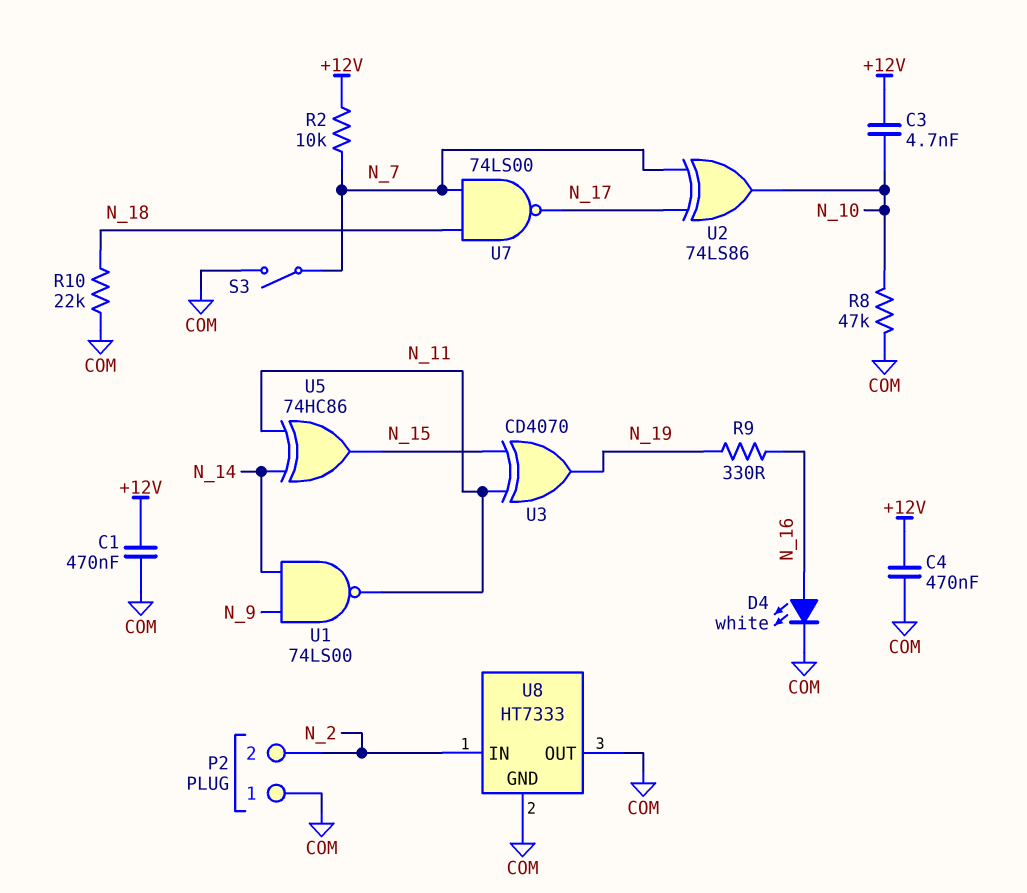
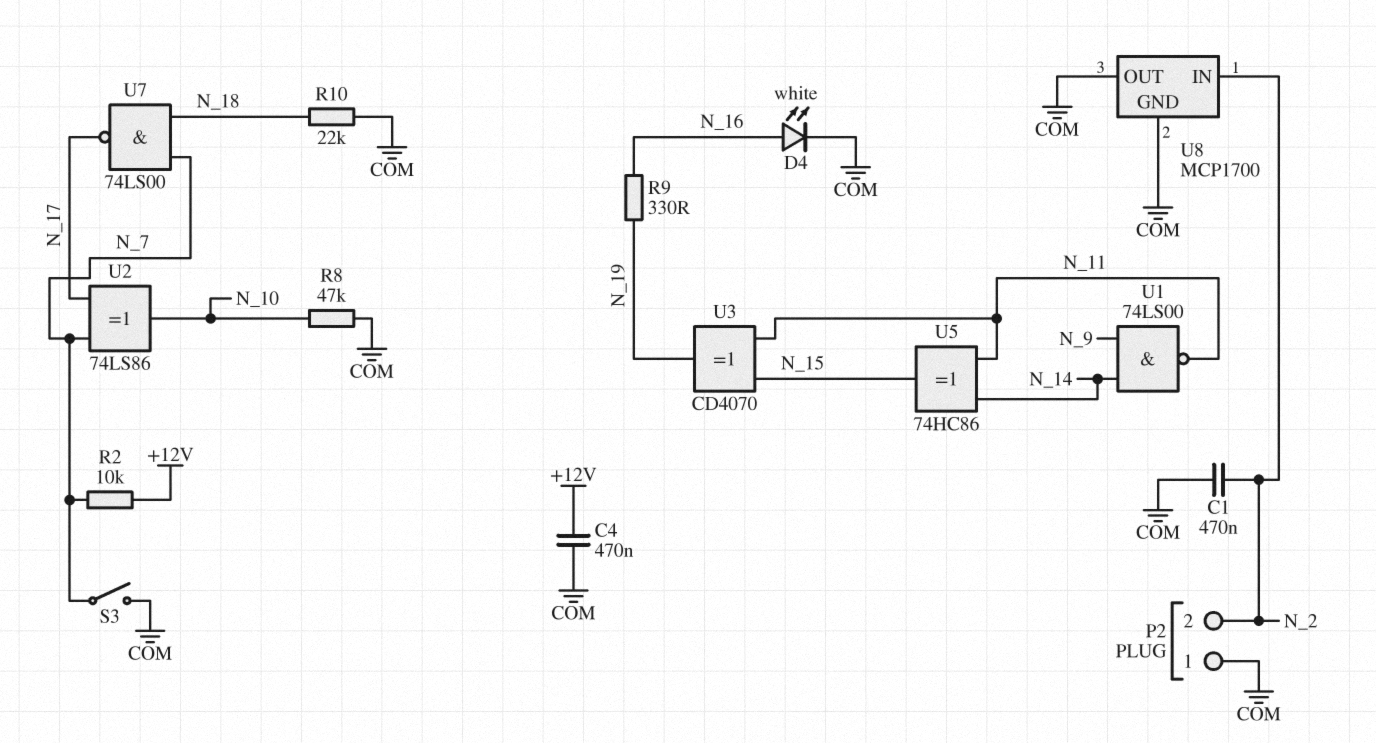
C1: 470nF (+12V, COM) -> 470nF (COM, N_2)
C3: 4.7nF (+12V, N_10) -> none
U8: HT7333 -> MCP1700

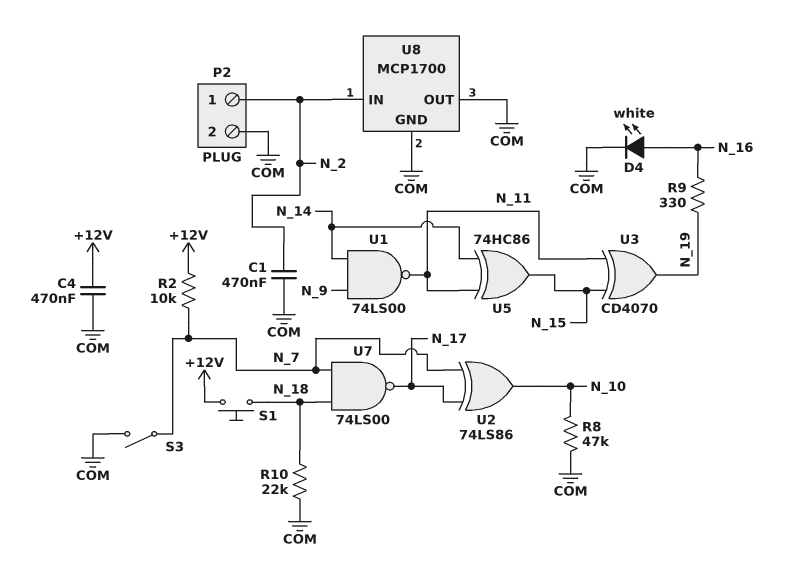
P2 pin 1: COM -> N_2
P2 pin 2: N_2 -> COM
S1: none -> button (+12V, N_18)

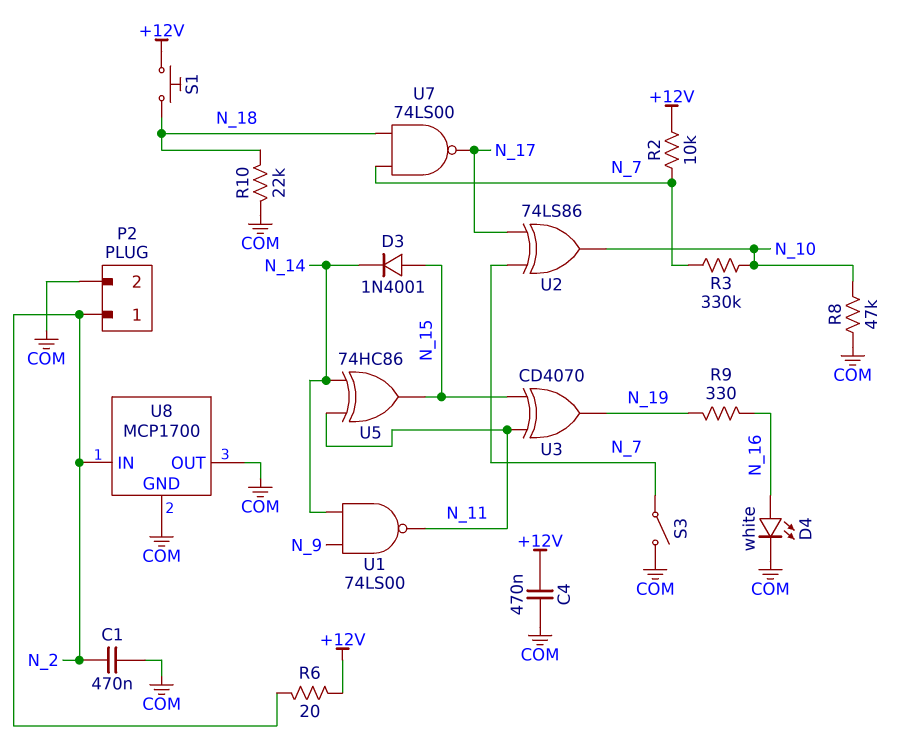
D3: none -> diode 1N4001 (A N_15, K N_14)
R3: none -> 330k (N_7, N_10)
R6: none -> 20 (+12V, N_2)

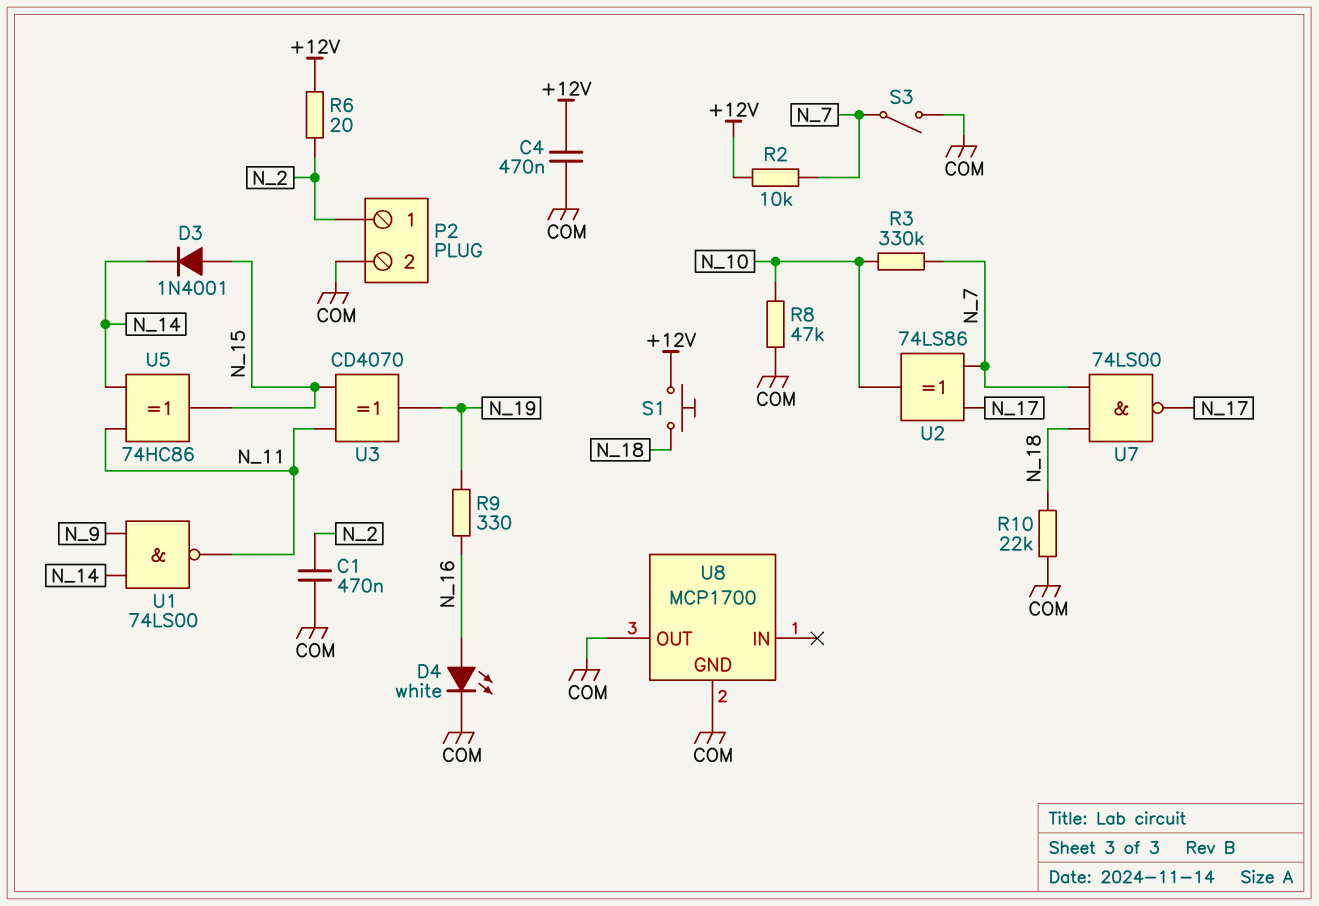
U8 pin IN: N_2 -> none

